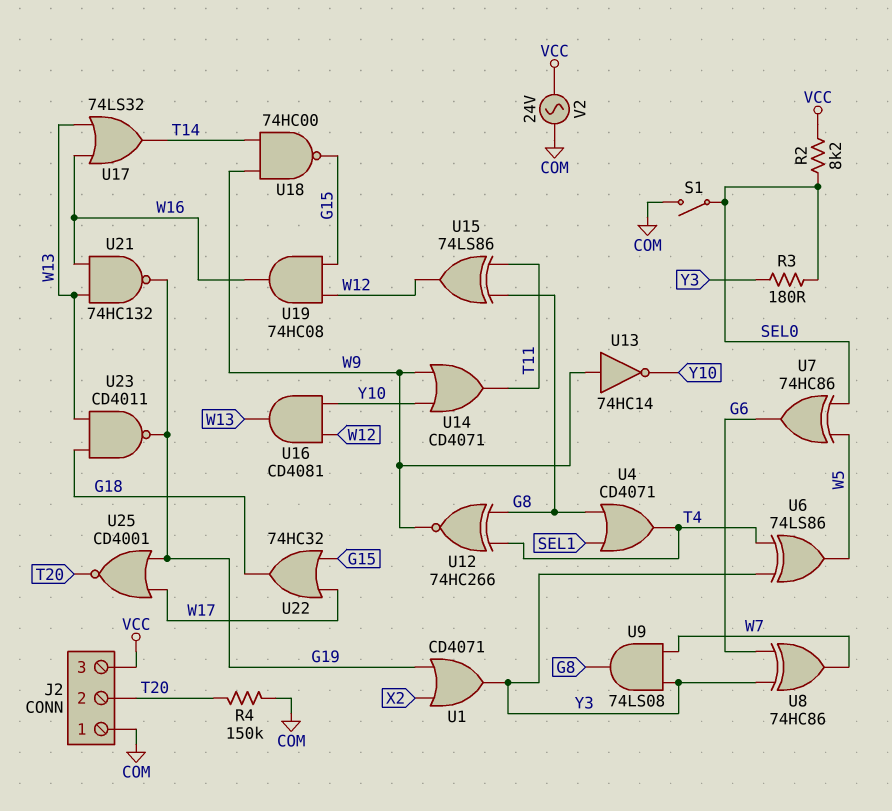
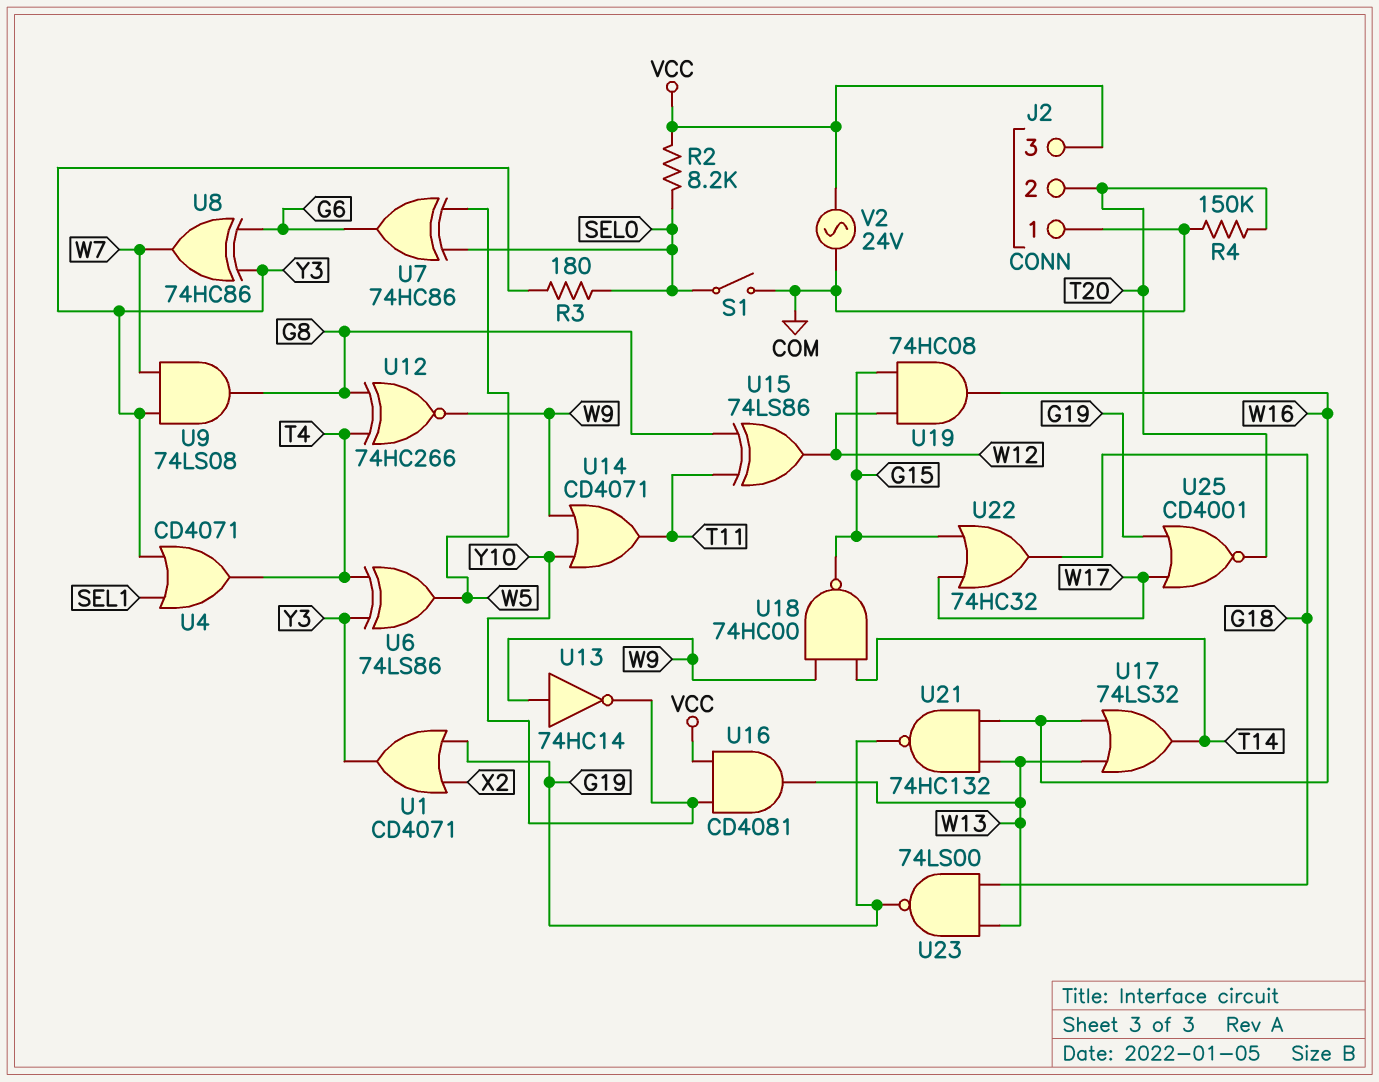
U4: OR CD4071 (in G8, in SEL1, out T4) -> OR CD4071 (in SEL1, in Y3, out T4)
U16: AND CD4081 (in W12, in Y10, out W13) -> AND CD4081 (in VCC, in Y10, out W13)
U23: NAND CD4011 (in G18, in W13, out G19) -> NAND 74LS00 (in G18, in W13, out G19)

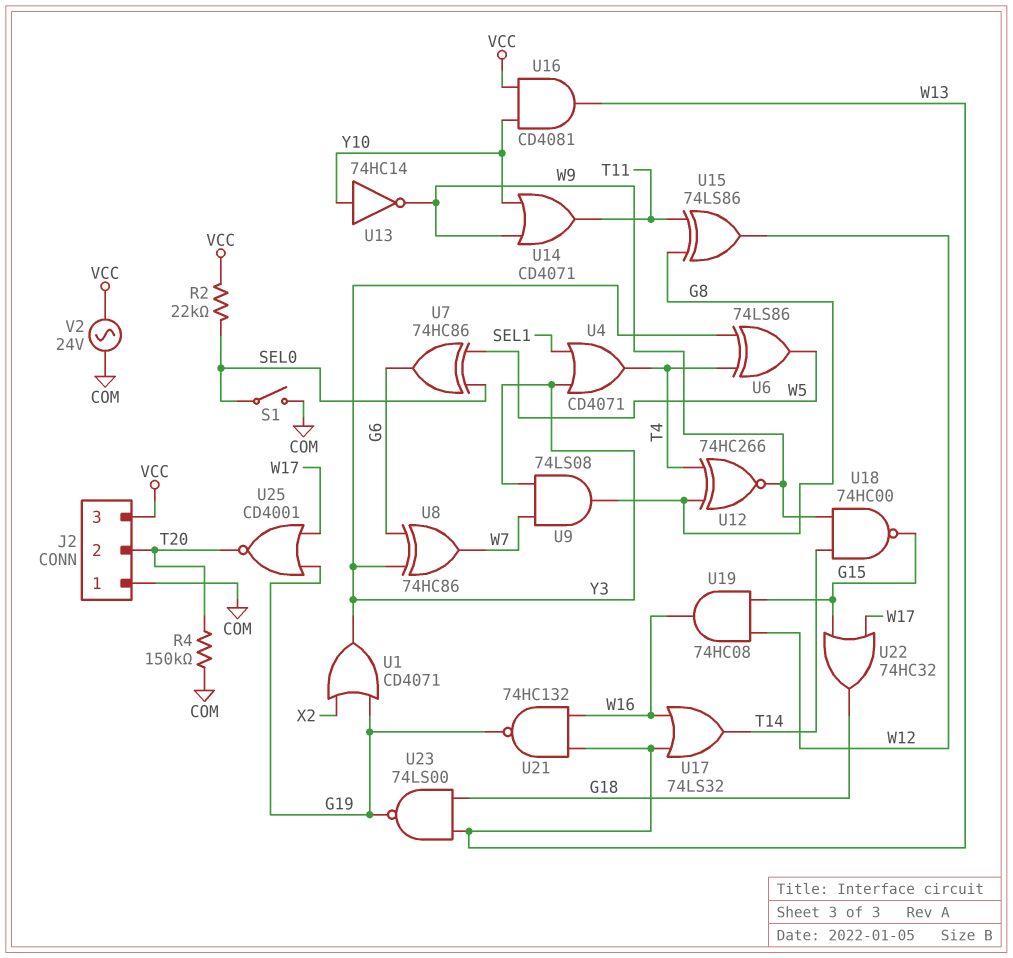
R2: 8.2k (SEL0, VCC) -> 22k (SEL0, VCC)
R3: 180 (SEL0, Y3) -> none
U13: NOT 74HC14 (in W9, out Y10) -> NOT 74HC14 (in Y10, out W9)

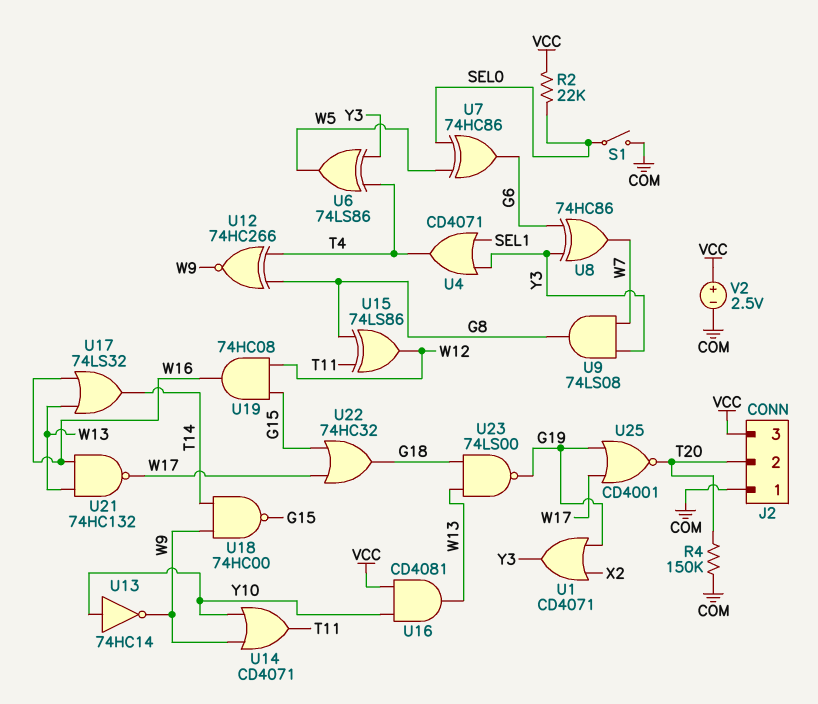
U21: NAND 74HC132 (in W13, in W16, out G19) -> NAND 74HC132 (in W13, in W16, out W17)
V2: AC 24V (COM, VCC) -> 2.5V (plus VCC, minus COM)

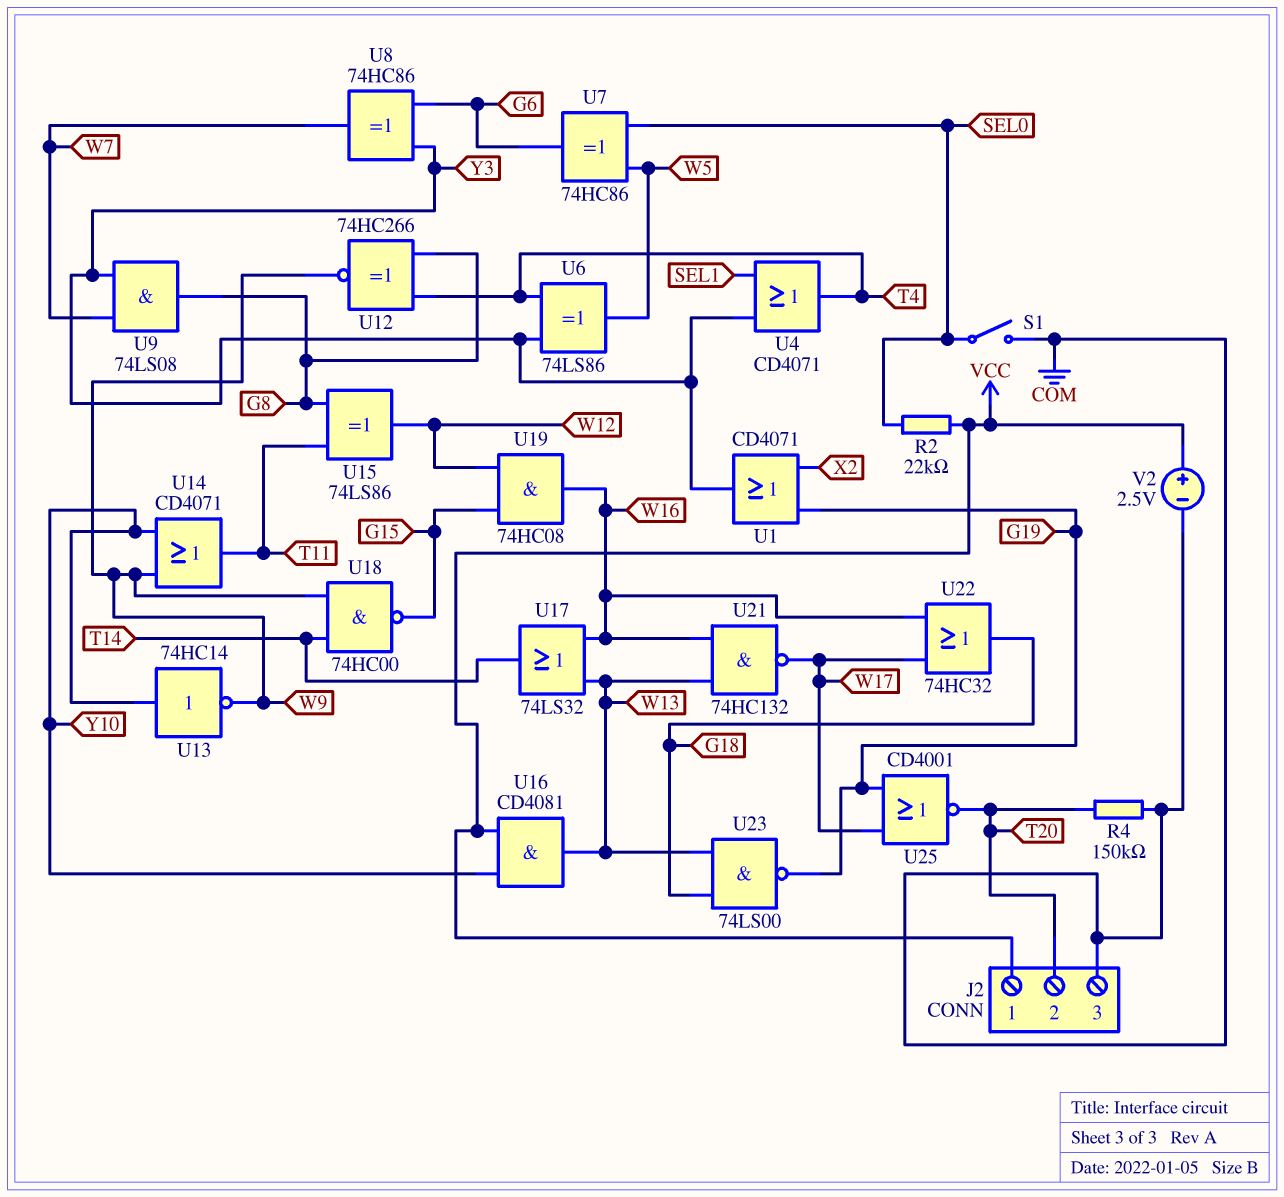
J2 pin 1: COM -> VCC
J2 pin 3: VCC -> COM
U22: OR 74HC32 (in G15, in W17, out G18) -> OR 74HC32 (in W16, in W17, out G18)

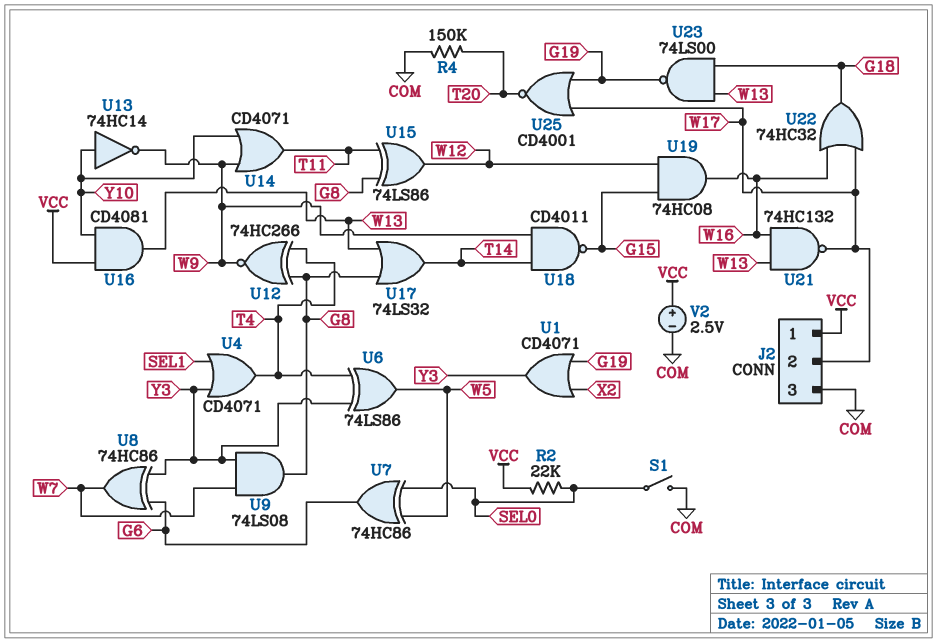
J2 pin 2: T20 -> W17
U17: OR 74LS32 (in W13, in W16, out T14) -> OR 74LS32 (in G8, in W13, out T14)
U18: NAND 74HC00 (in T14, in W9, out G15) -> NAND CD4011 (in T14, in W9, out G15)

